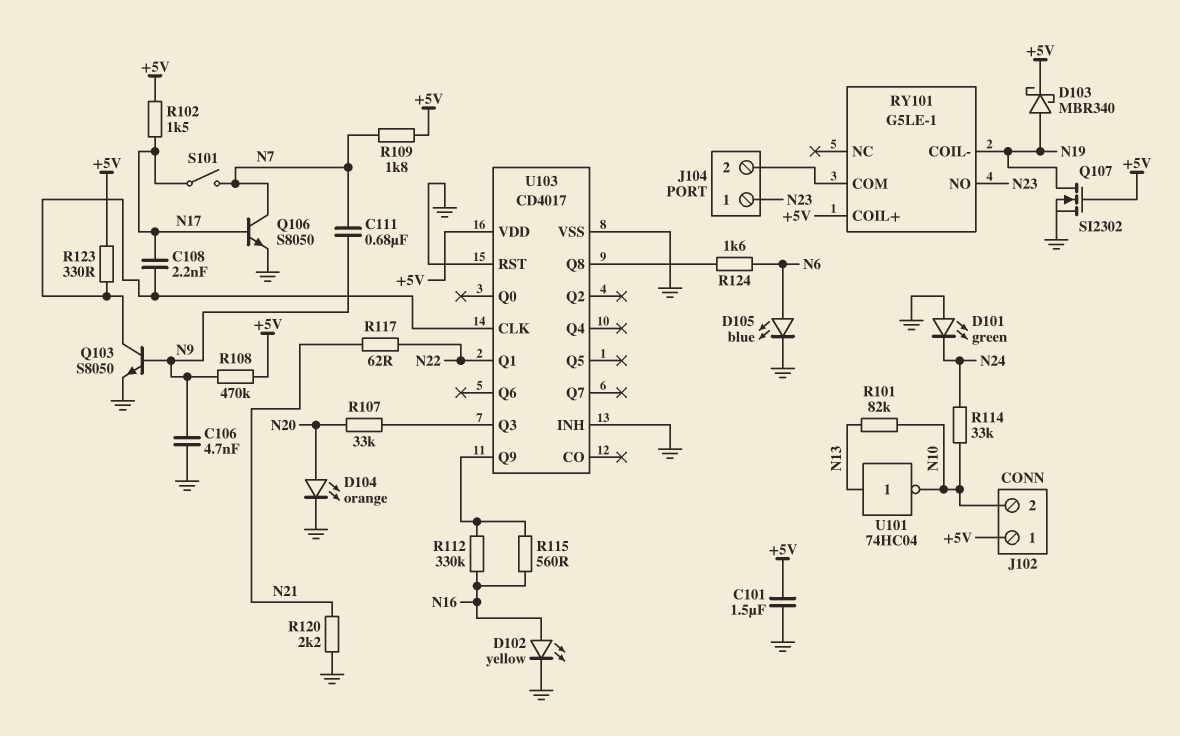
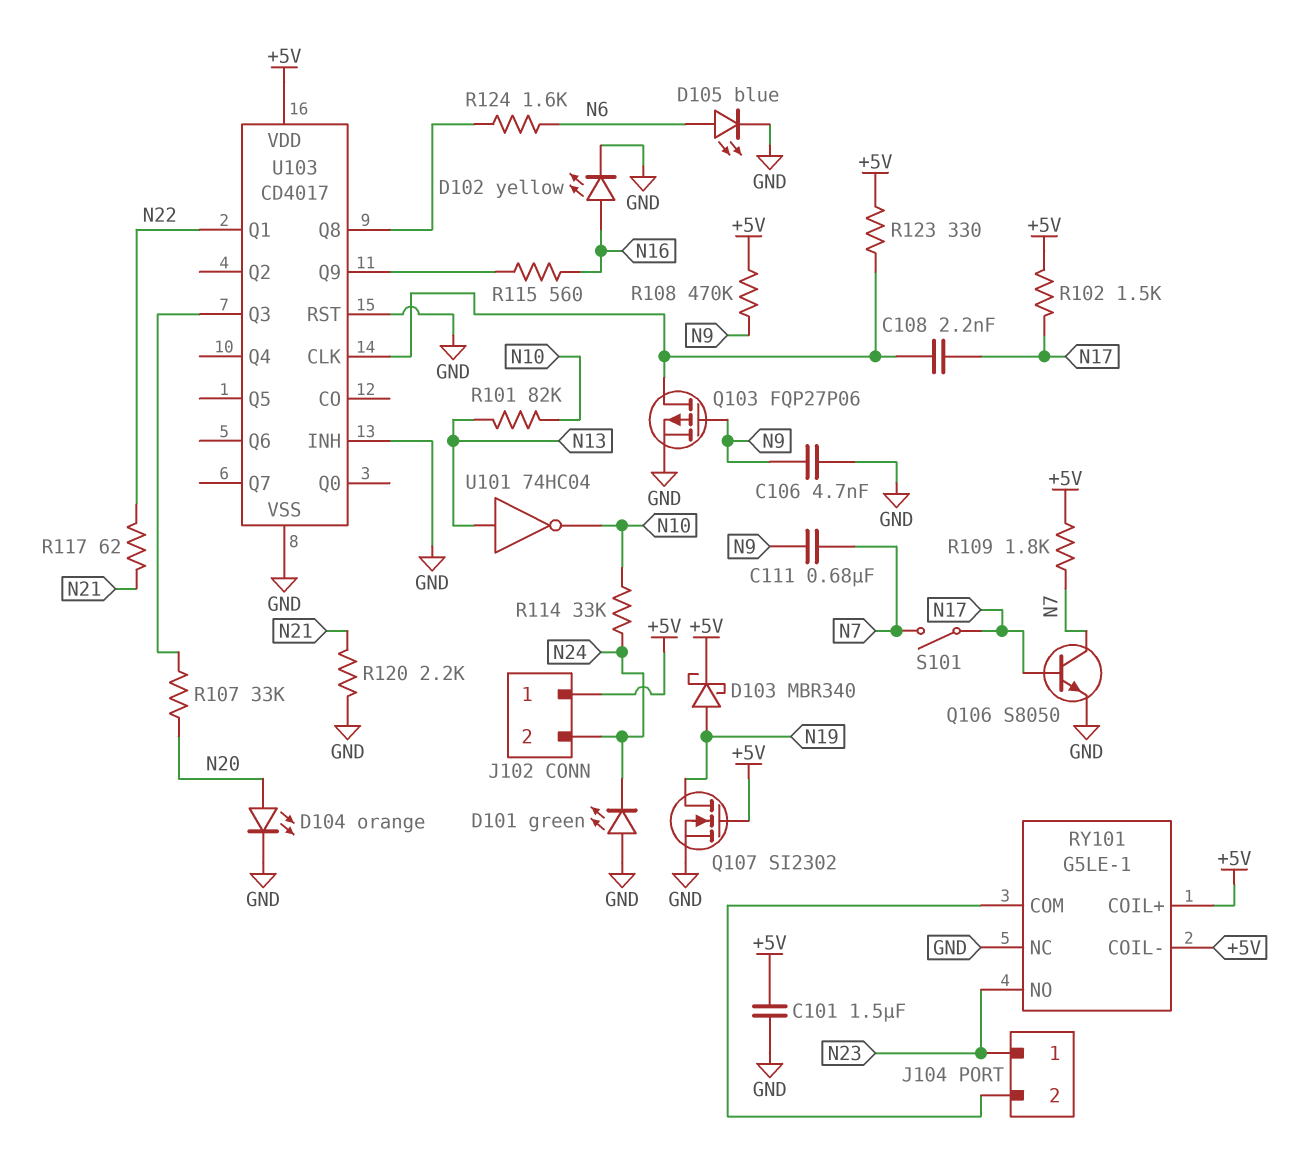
J102 pin 2: N10 -> N24
Q103: NPN S8050 (B N9, C U103/CLK, E GND) -> PMOS FQP27P06 (G N9, D U103/CLK, S GND)
R112: 330k (N16, U103/Q9) -> none
RY101 pin COIL-: N19 -> +5V
RY101 pin NC: none -> GND

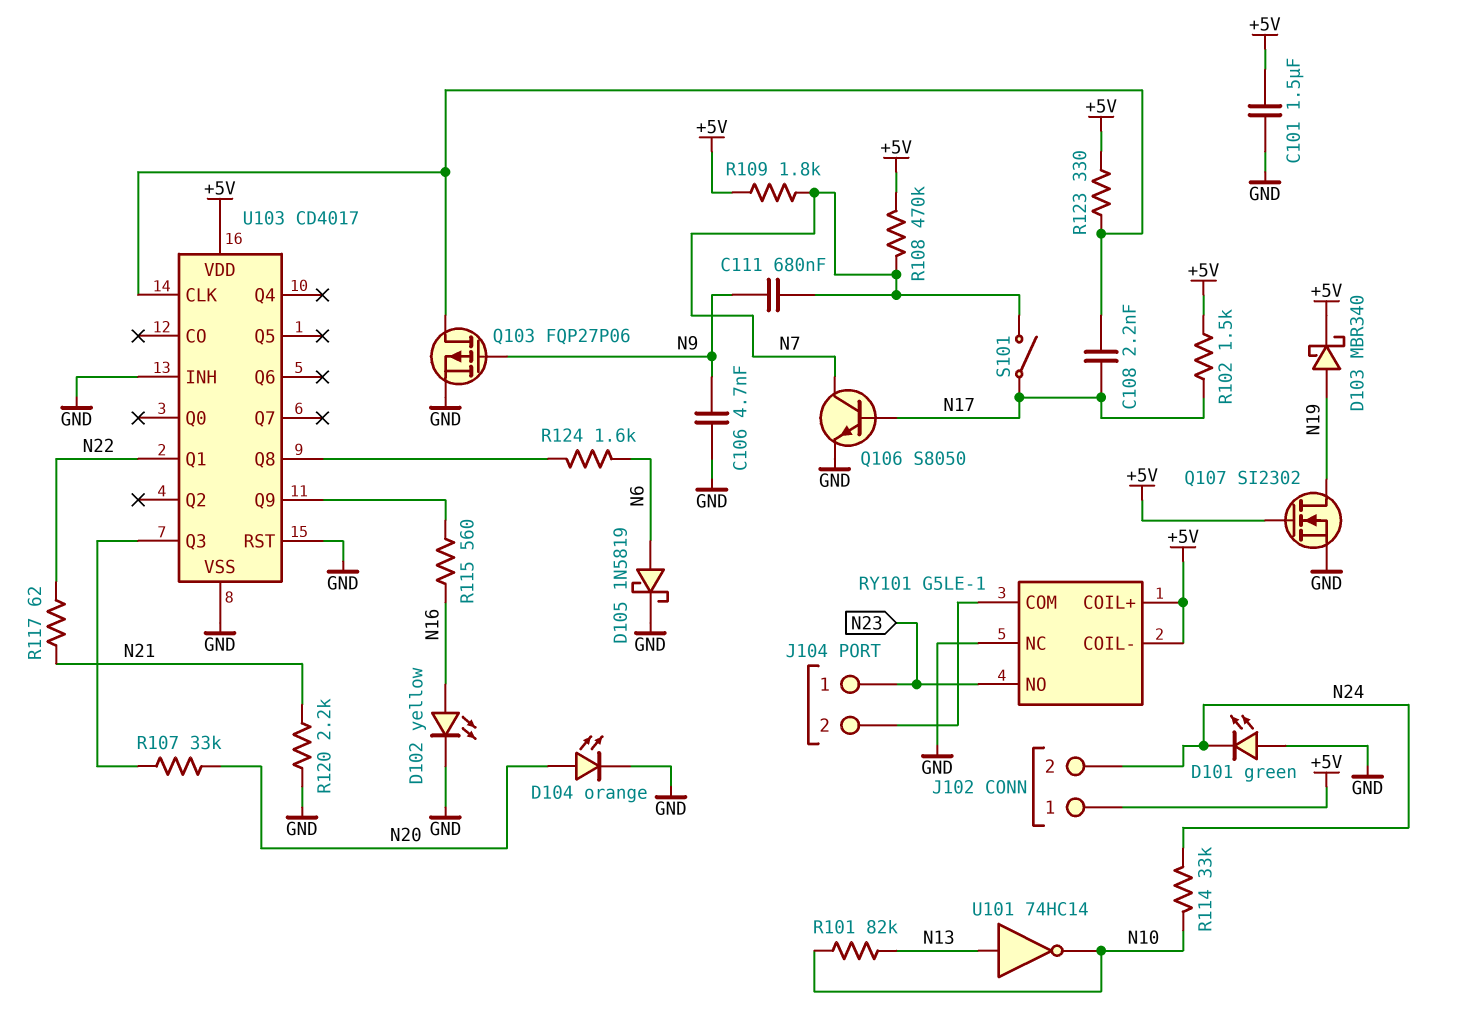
D105: LED blue (A N6, K GND) -> schottky 1N5819 (A N6, K GND)
R108: 470k (+5V, N9) -> 470k (+5V, N7)
U101: NOT 74HC04 (in N13, out N10) -> NOT 74HC14 (in N13, out N10)

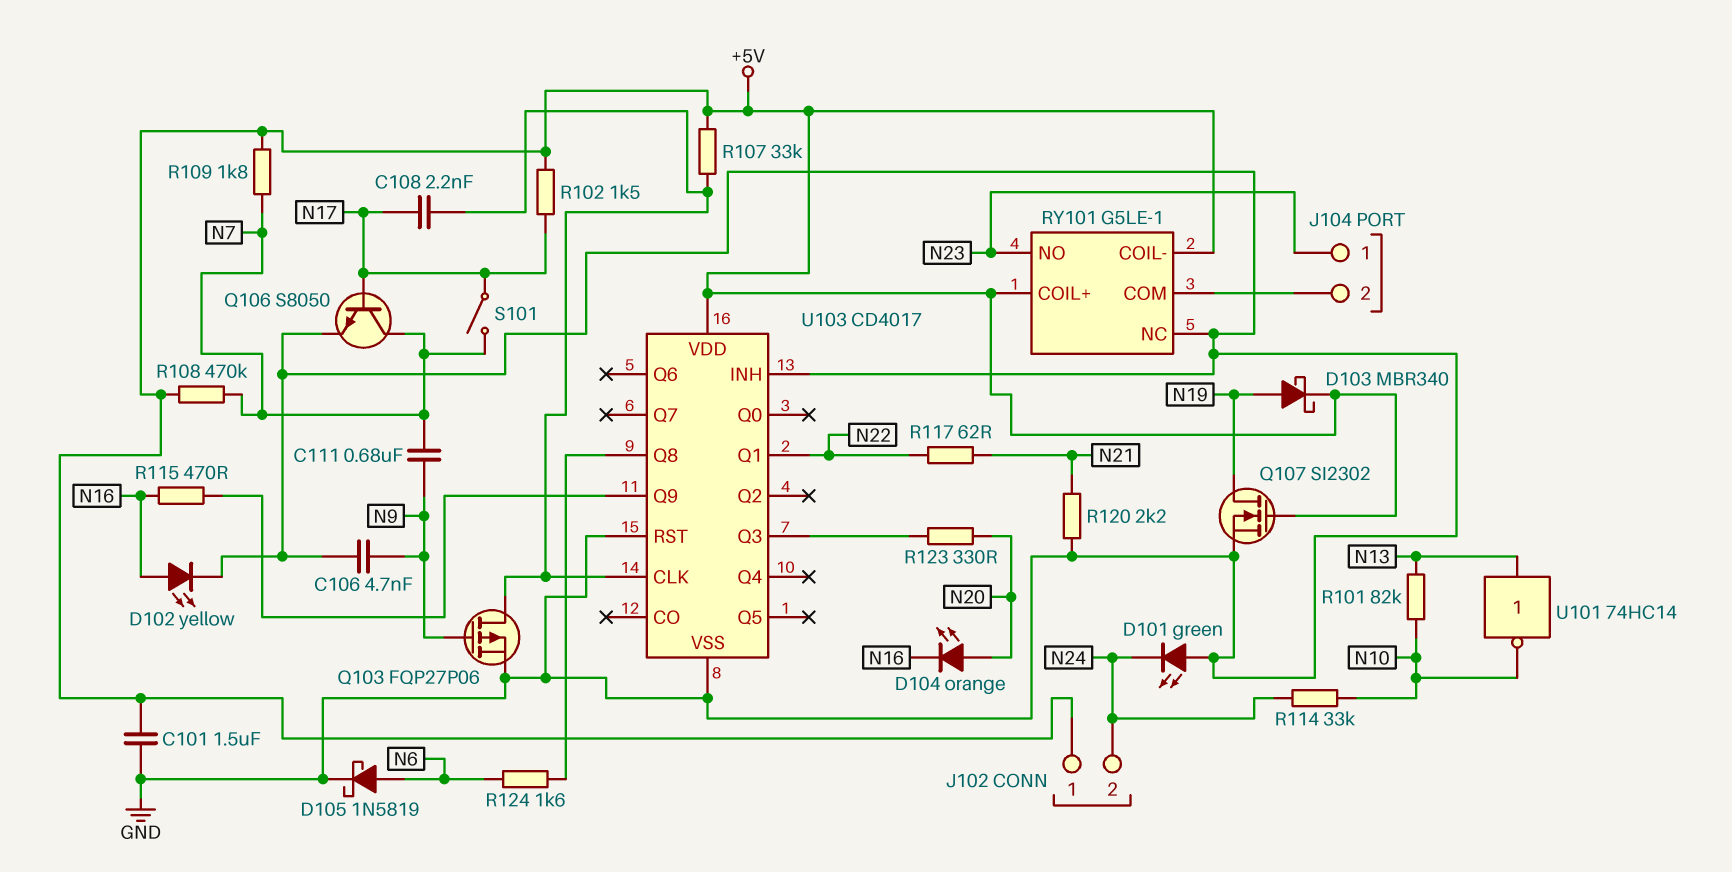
D104: LED orange (A N20, K GND) -> LED orange (A N20, K N16)
R107: 33k (N20, U103/Q3) -> 33k (+5V, U103/CLK)
R115: 560 (N16, U103/Q9) -> 470 (N16, U103/Q9)
R123: 330 (+5V, U103/CLK) -> 330 (N20, U103/Q3)

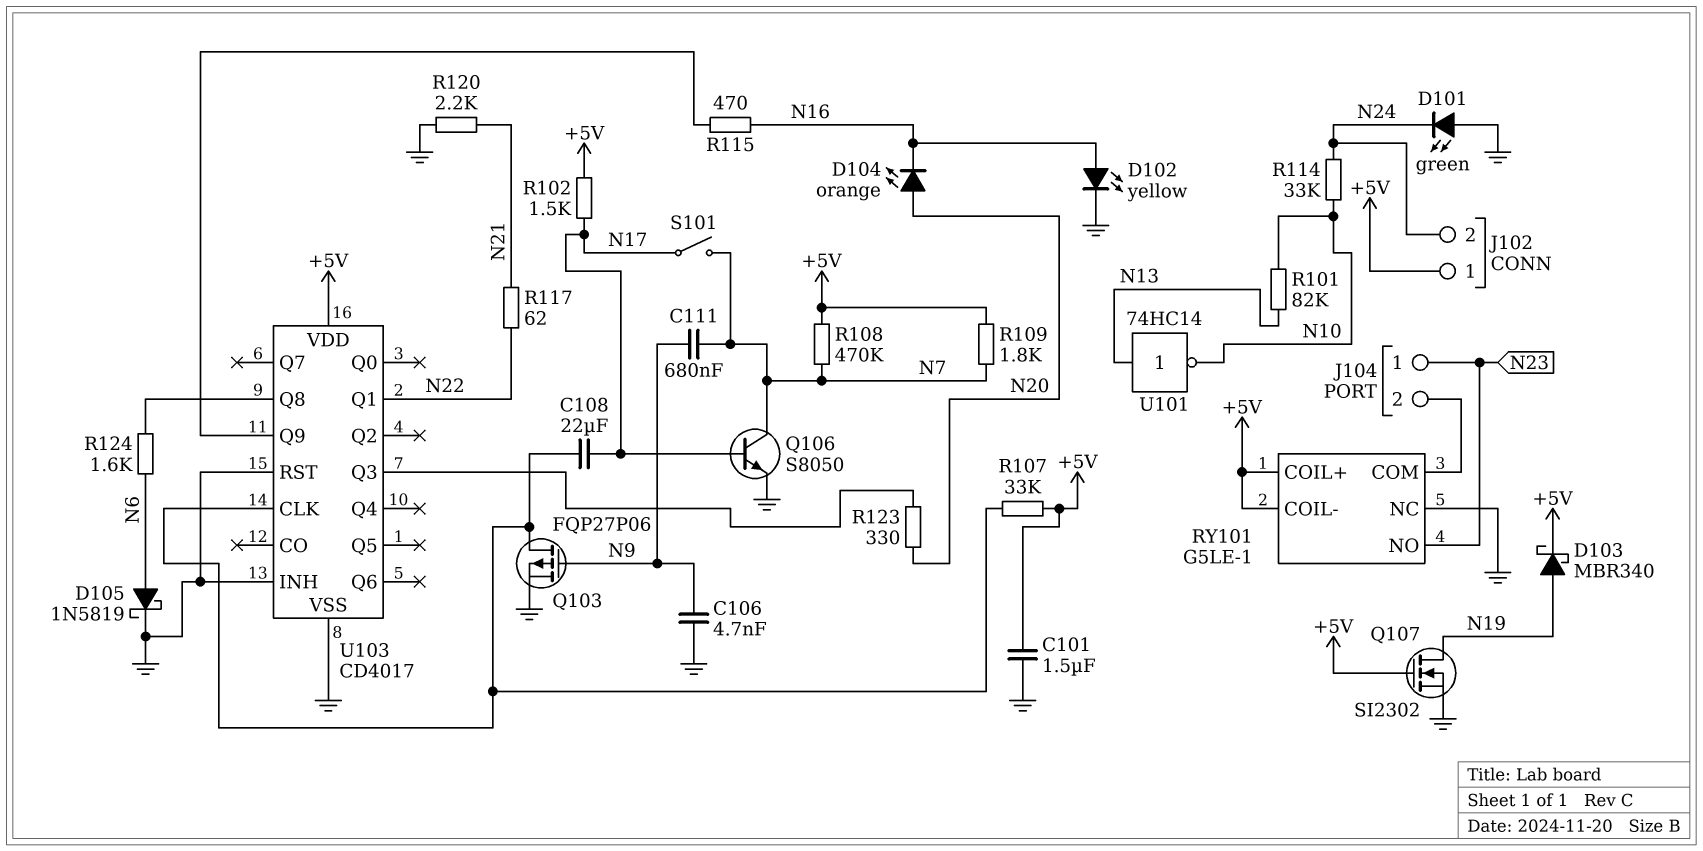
C108: 2.2nF (N17, U103/CLK) -> 22uF (N17, U103/CLK)

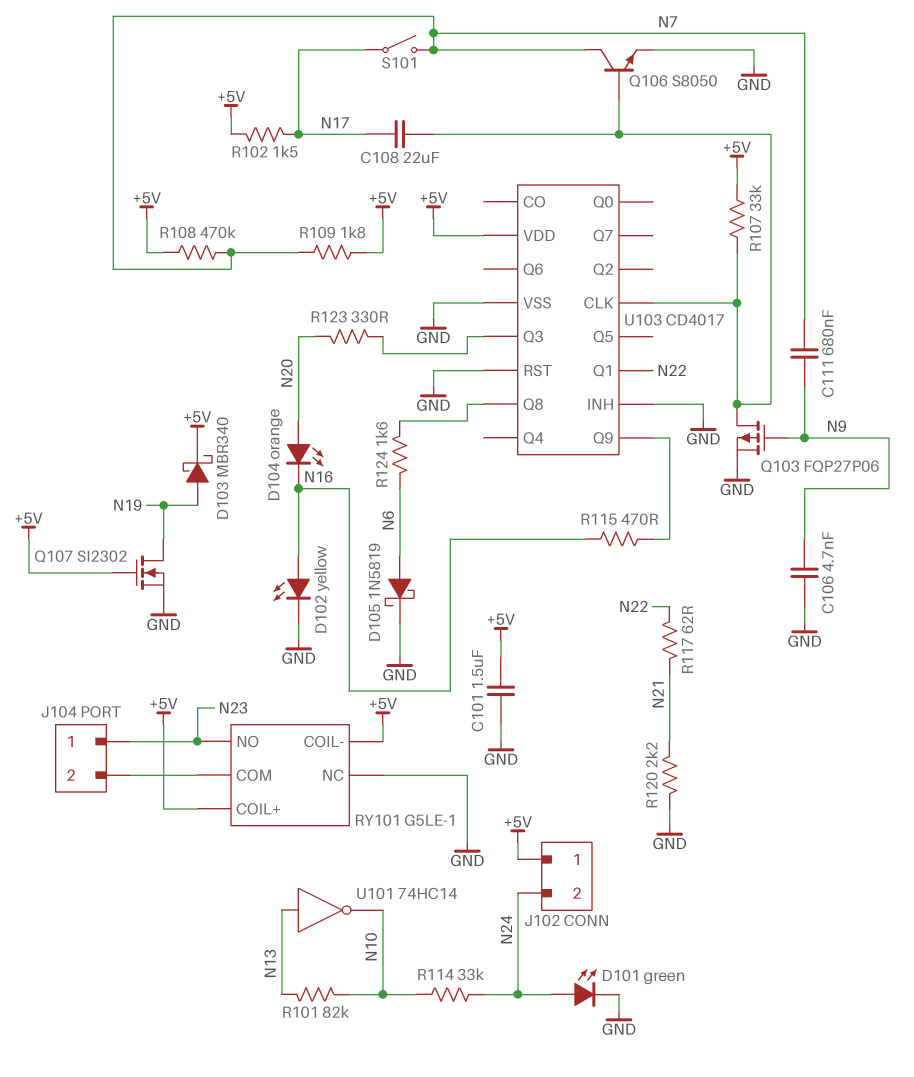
D101: LED green (A GND, K N24) -> LED green (A N24, K GND)
Q106: NPN S8050 (B N17, C N7, E GND) -> NPN S8050 (B U103/CLK, C N7, E GND)

